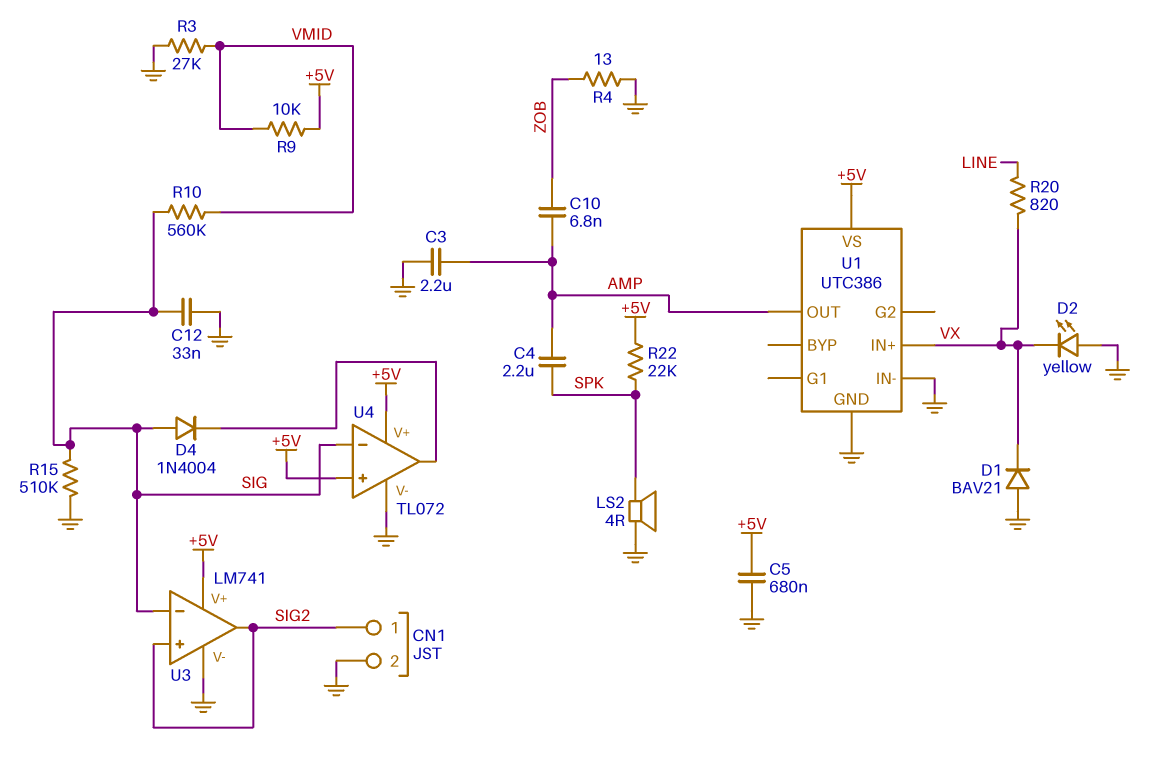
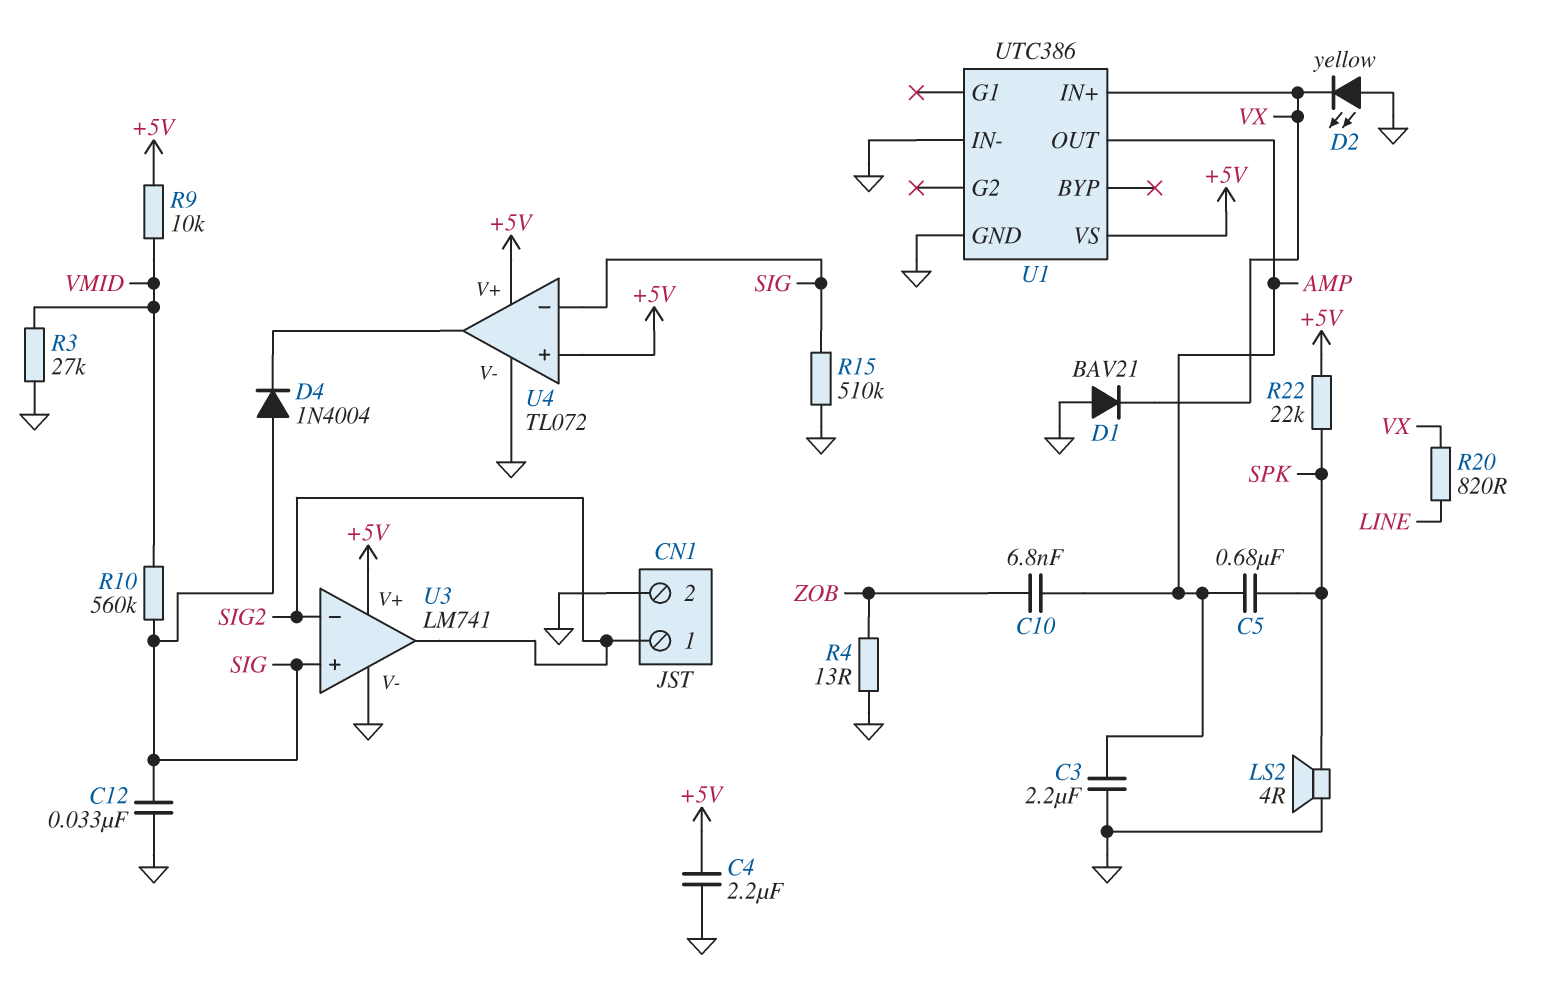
C4: 2.2uF (AMP, SPK) -> 2.2uF (+5V, GND)
C5: 680nF (+5V, GND) -> 680nF (AMP, SPK)
U3 pin in+: SIG2 -> SIG
U3 pin in-: SIG -> SIG2

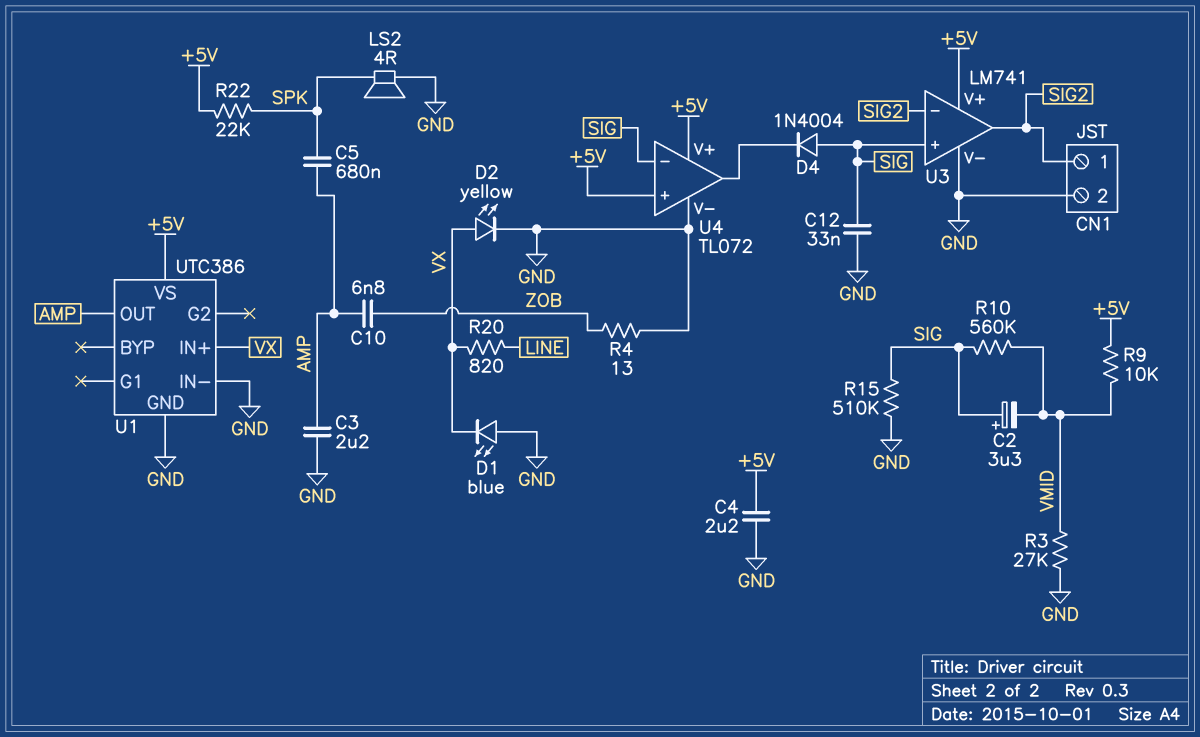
C2: none -> 3.3uF (plus SIG, minus VMID)
D1: diode BAV21 (A GND, K VX) -> LED blue (A GND, K VX)
D2: LED yellow (A GND, K VX) -> LED yellow (A VX, K GND)

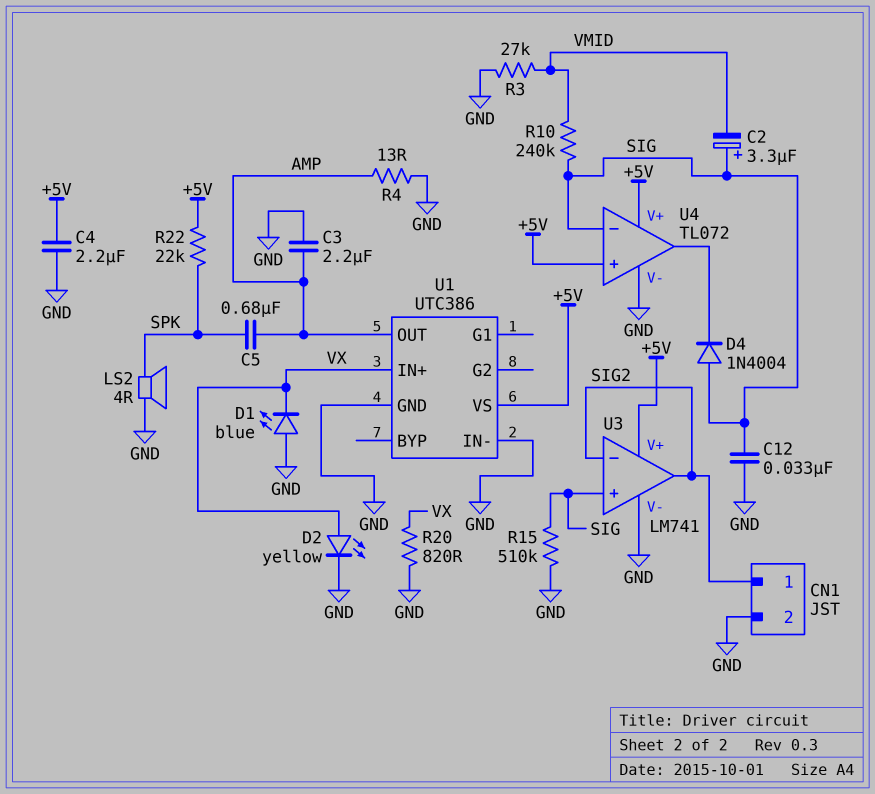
C10: 6.8nF (AMP, ZOB) -> none
R4: 13 (GND, ZOB) -> 13 (AMP, GND)
R9: 10k (+5V, VMID) -> none
R10: 560k (SIG, VMID) -> 240k (SIG, VMID)
R20: 820 (LINE, VX) -> 820 (GND, VX)

